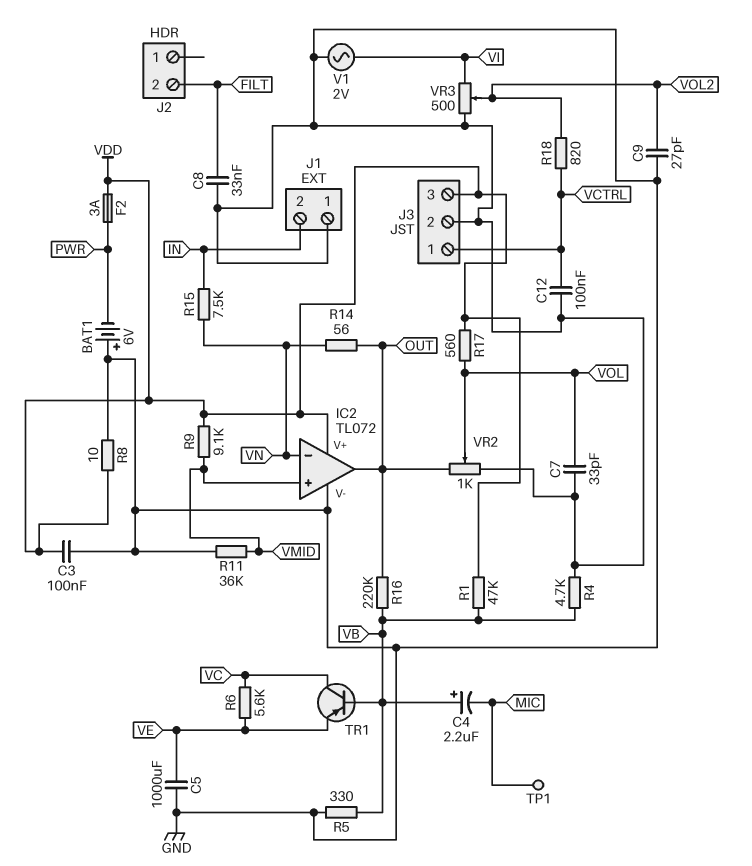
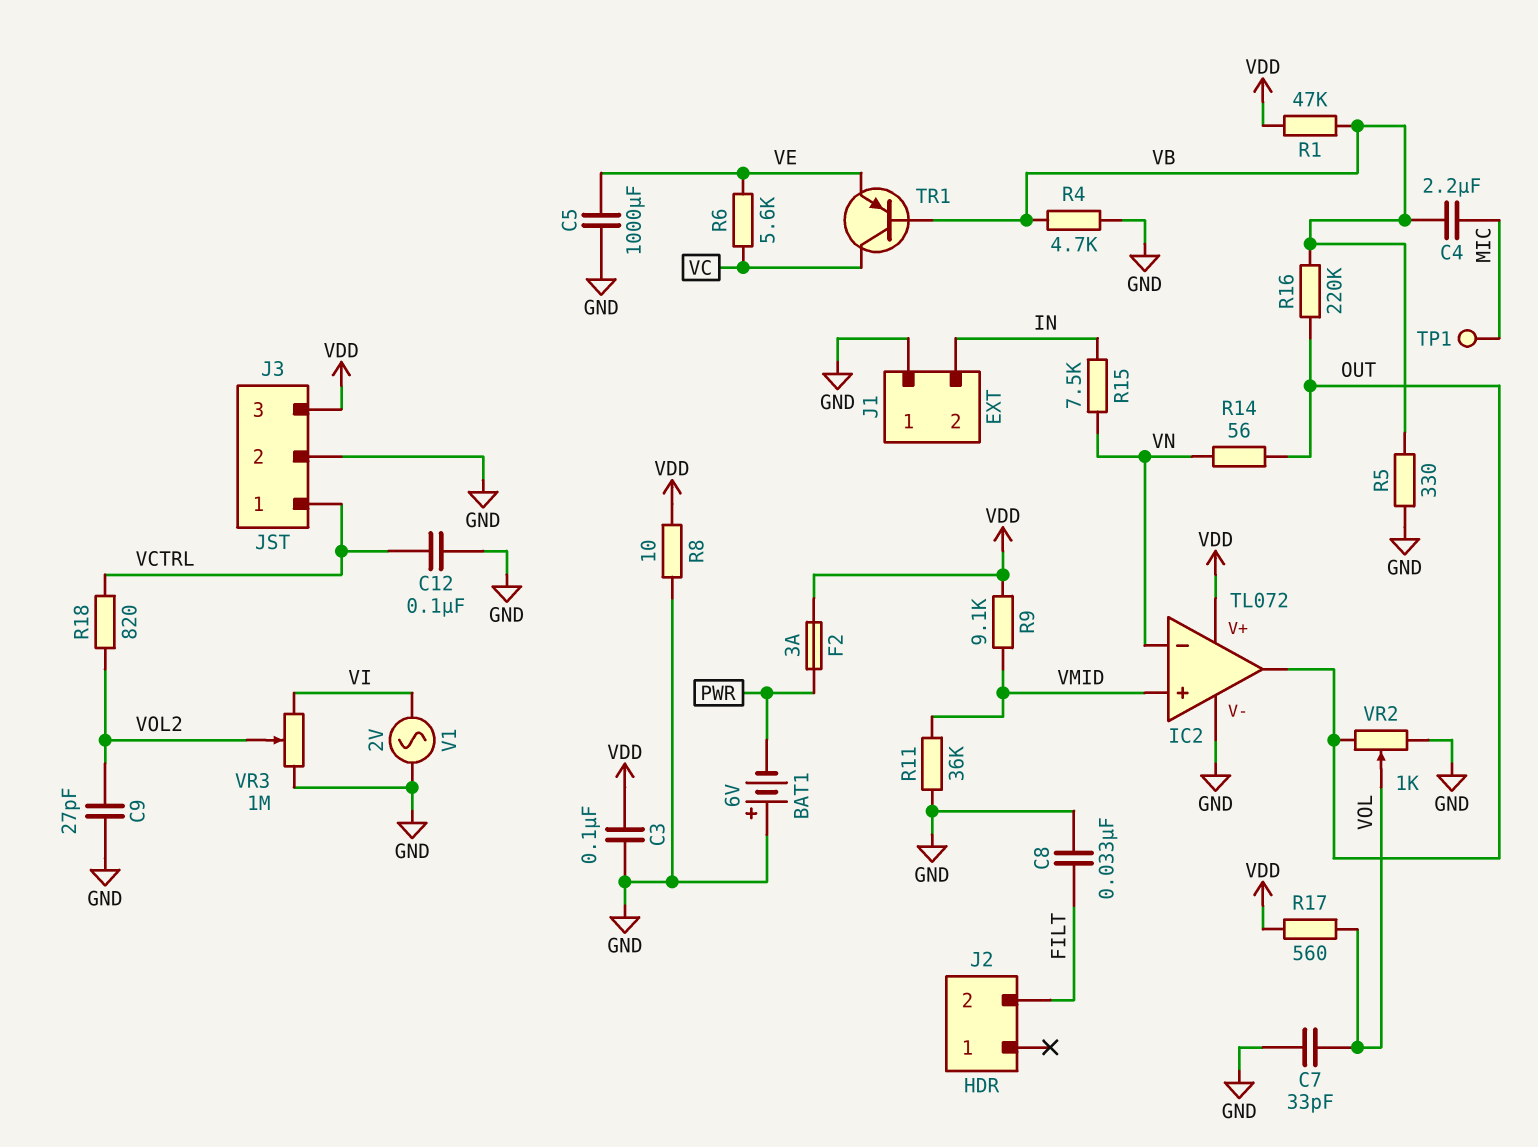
C4: 2.2uF (plus VB, minus MIC) -> 2.2uF (MIC, VB)
VR3: 500 (GND, VI, wiper VOL2) -> 1M (GND, VI, wiper VOL2)

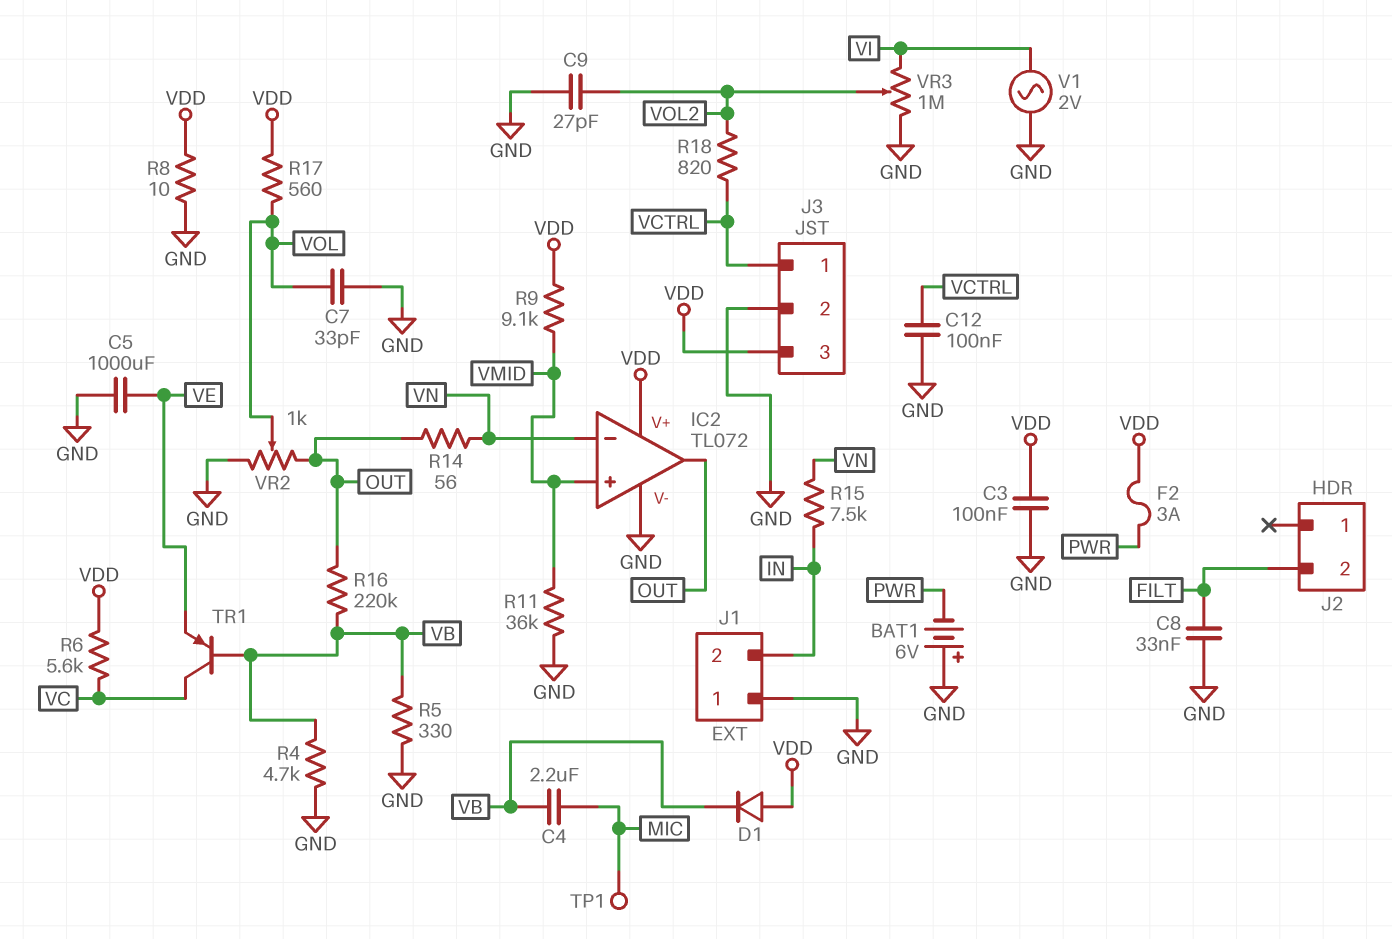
D1: none -> diode (A VDD, K VB)
R1: 47k (VB, VDD) -> none
R6: 5.6k (VC, VE) -> 5.6k (VC, VDD)

